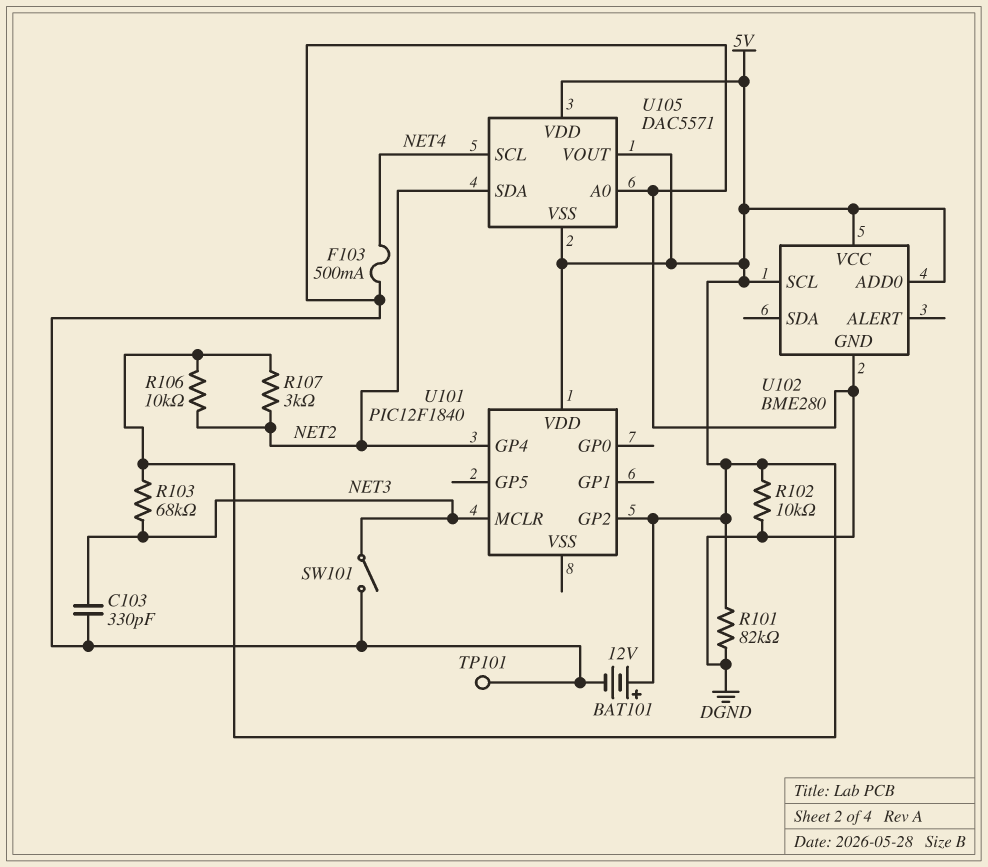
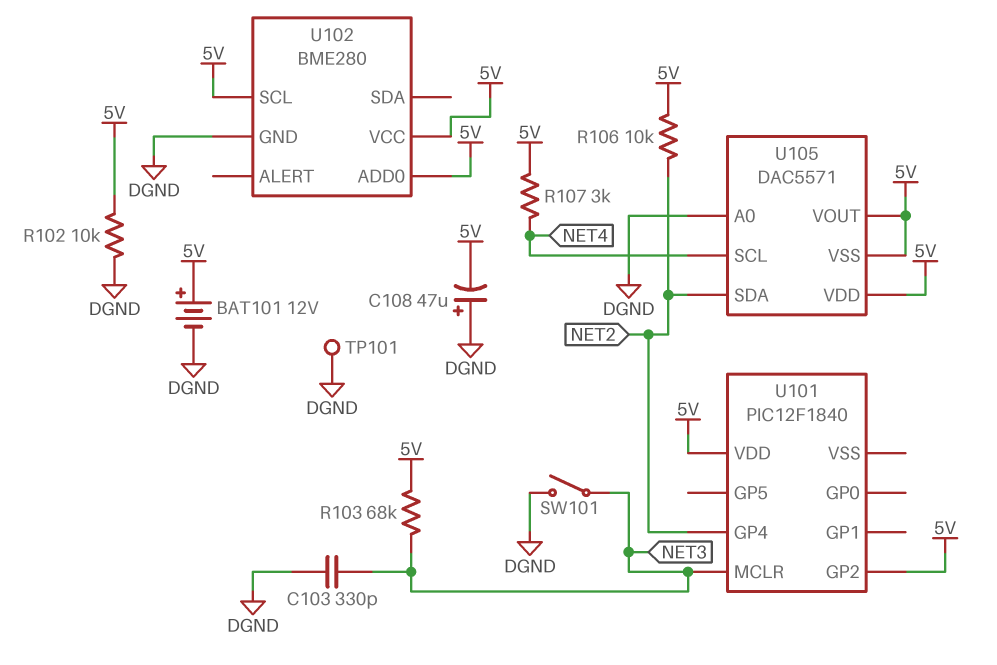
C108: none -> 47uF (plus DGND, minus 5V)
F103: 500mA (DGND, NET4) -> none
R101: 82k (5V, DGND) -> none
R107: 3k (5V, NET2) -> 3k (5V, NET4)

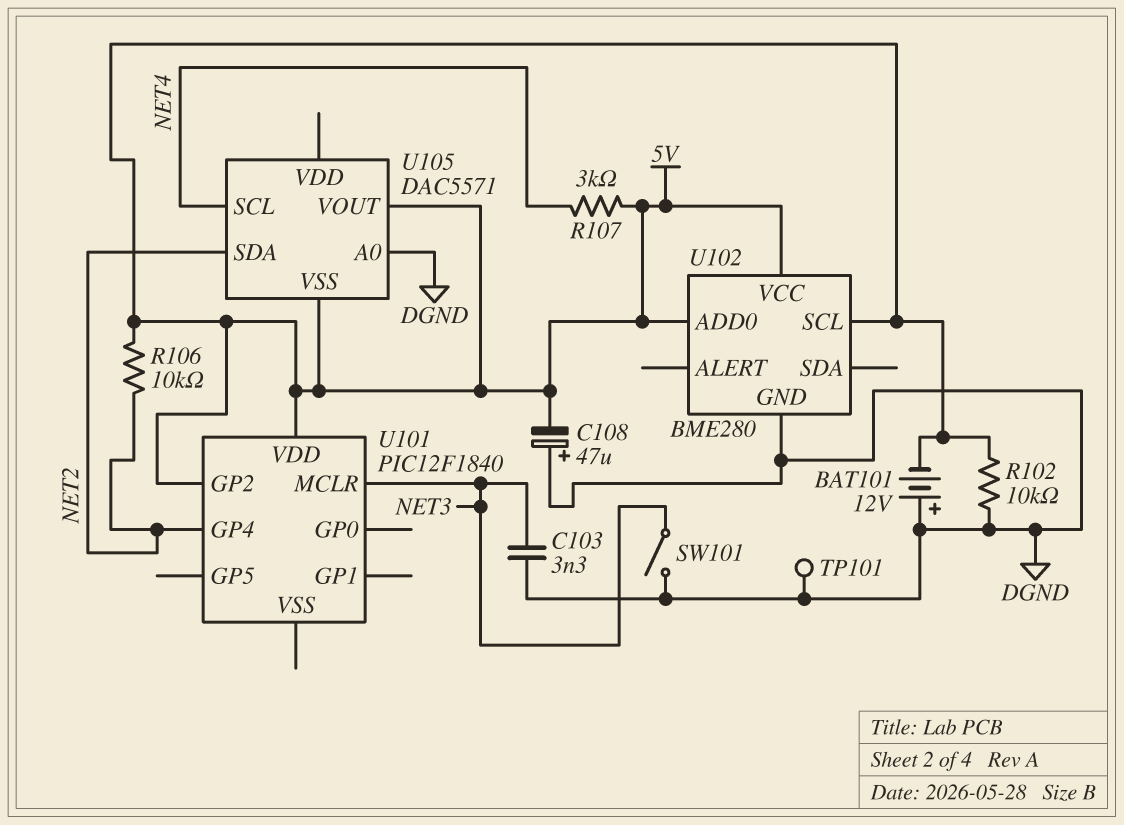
BAT101: 12V (plus 5V, minus DGND) -> 12V (plus DGND, minus 5V)
C103: 330pF (DGND, NET3) -> 3.3nF (DGND, NET3)
R103: 68k (5V, NET3) -> none
U105 pin VDD: 5V -> none

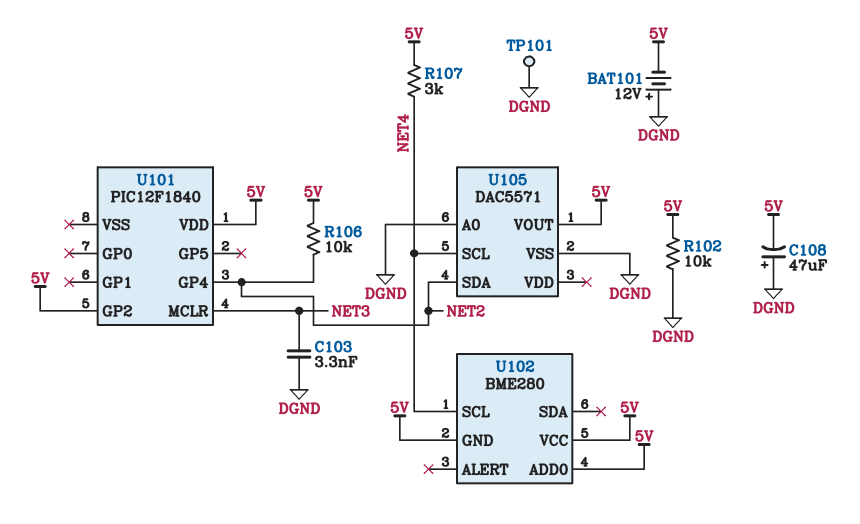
SW101: switch (DGND, NET3) -> none
U102 pin GND: DGND -> 5V
U102 pin SCL: 5V -> NET4
U105 pin VSS: 5V -> DGND

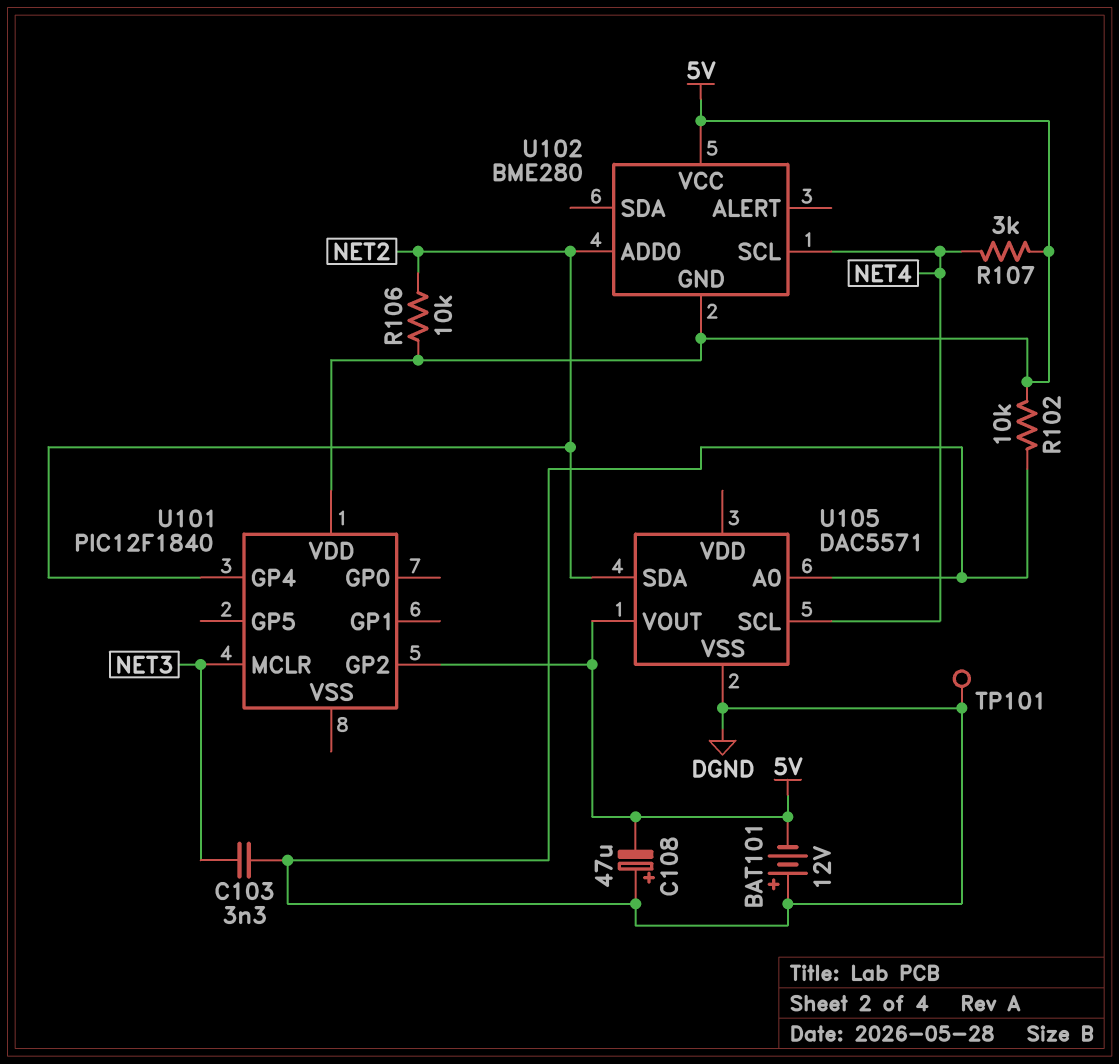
U102 pin ADD0: 5V -> NET2

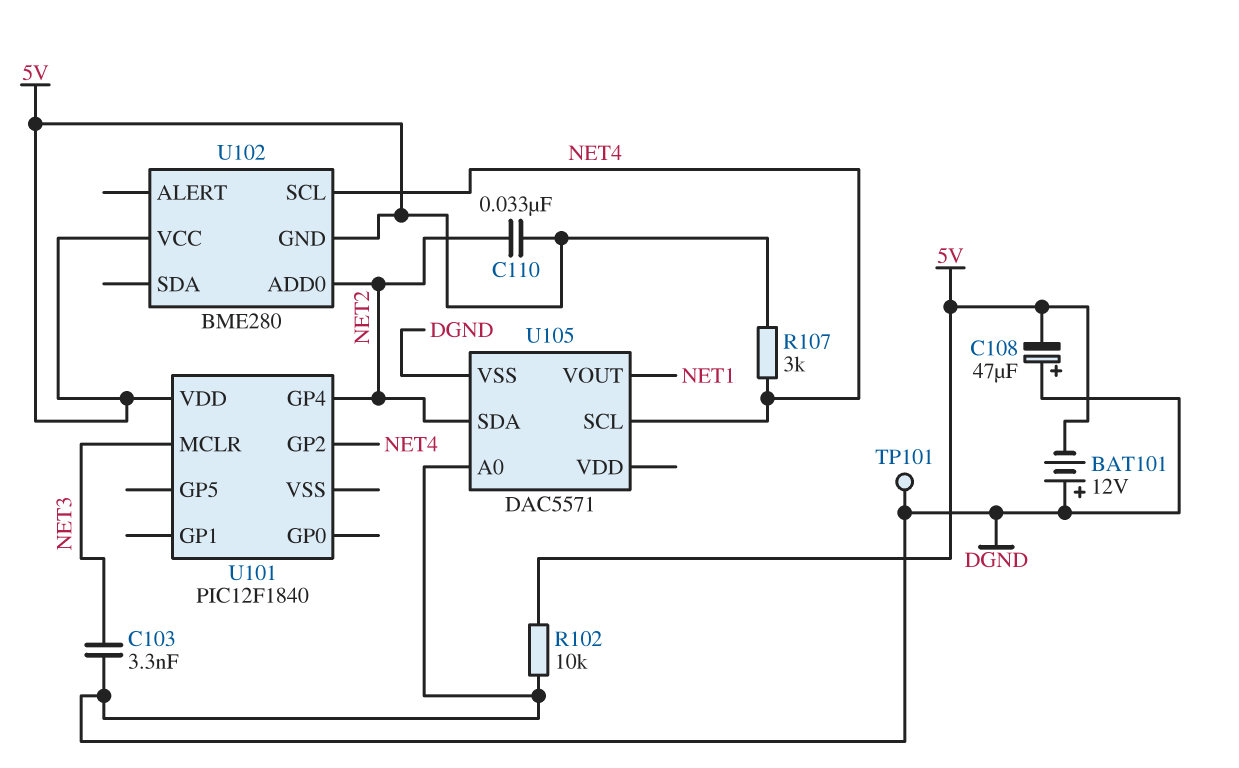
C110: none -> 33nF (5V, NET2)
R106: 10k (5V, NET2) -> none
U101 pin GP2: 5V -> NET4
U105 pin VOUT: 5V -> NET1

